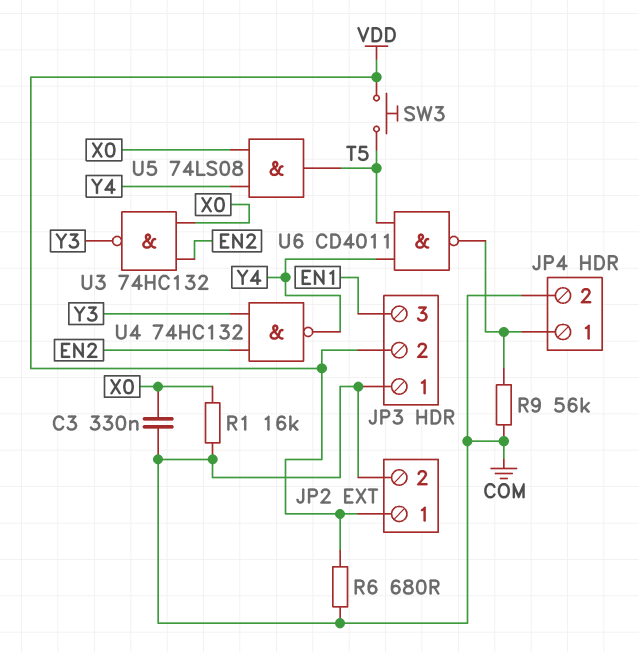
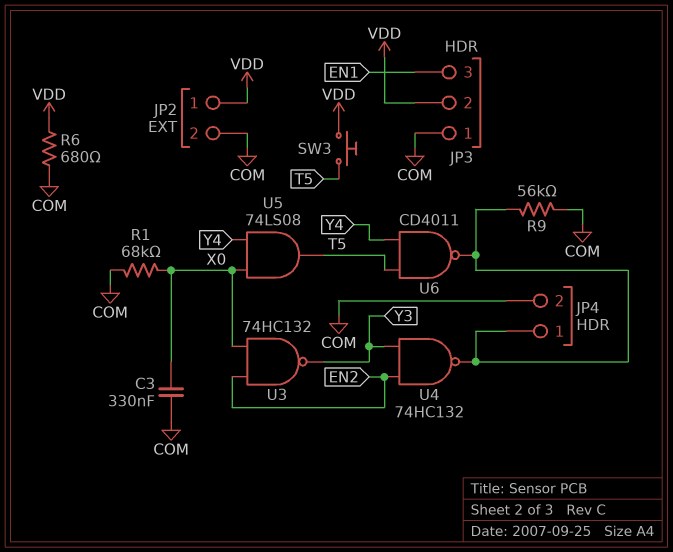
R1: 16k (COM, X0) -> 68k (COM, X0)
U4: NAND 74HC132 (in EN2, in Y3, out Y4) -> NAND 74HC132 (in EN2, in Y3, out JP4/1)

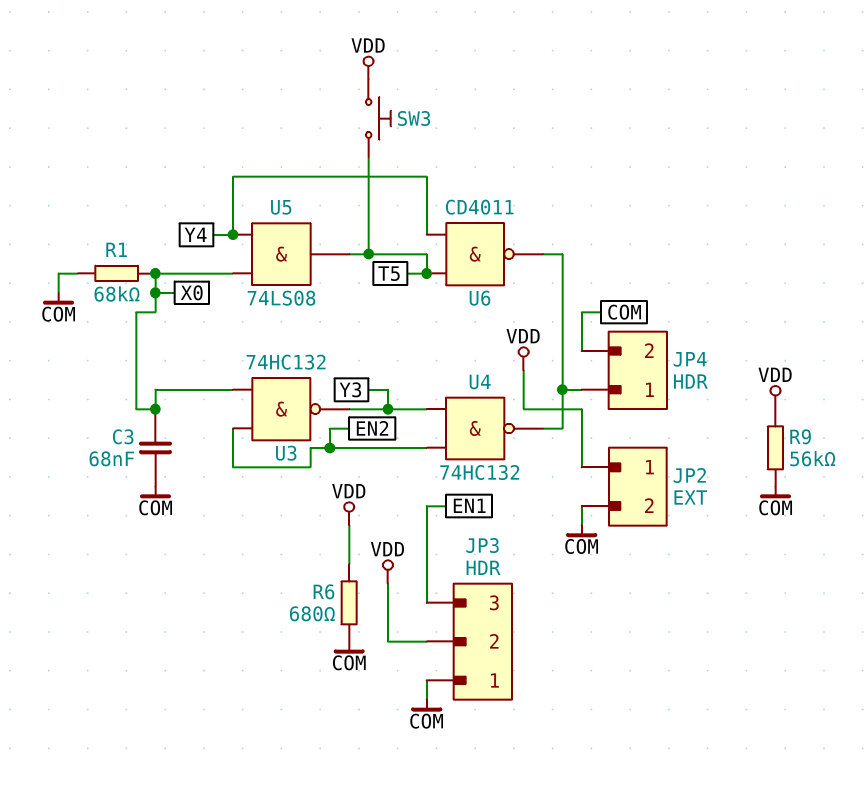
C3: 330nF (COM, X0) -> 68nF (COM, X0)
R9: 56k (COM, JP4/1) -> 56k (COM, VDD)

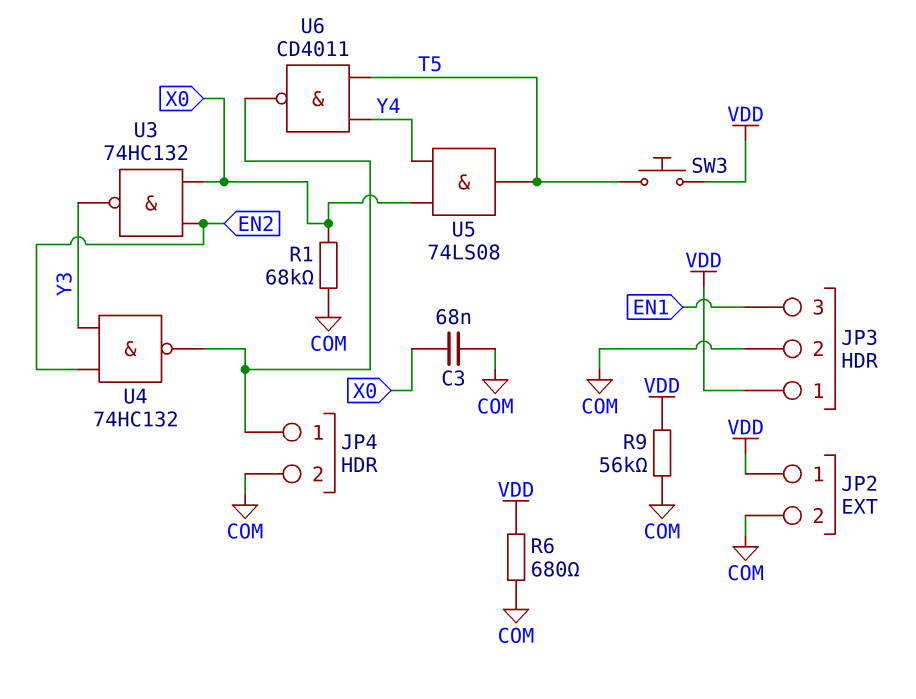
JP3 pin 1: COM -> VDD
JP3 pin 2: VDD -> COM

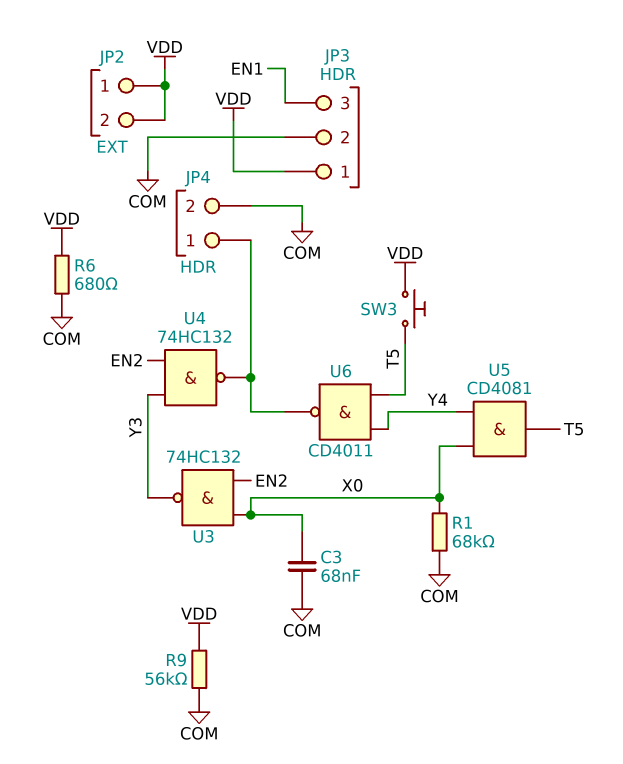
JP2 pin 2: COM -> VDD
U5: AND 74LS08 (in X0, in Y4, out T5) -> AND CD4081 (in X0, in Y4, out T5)

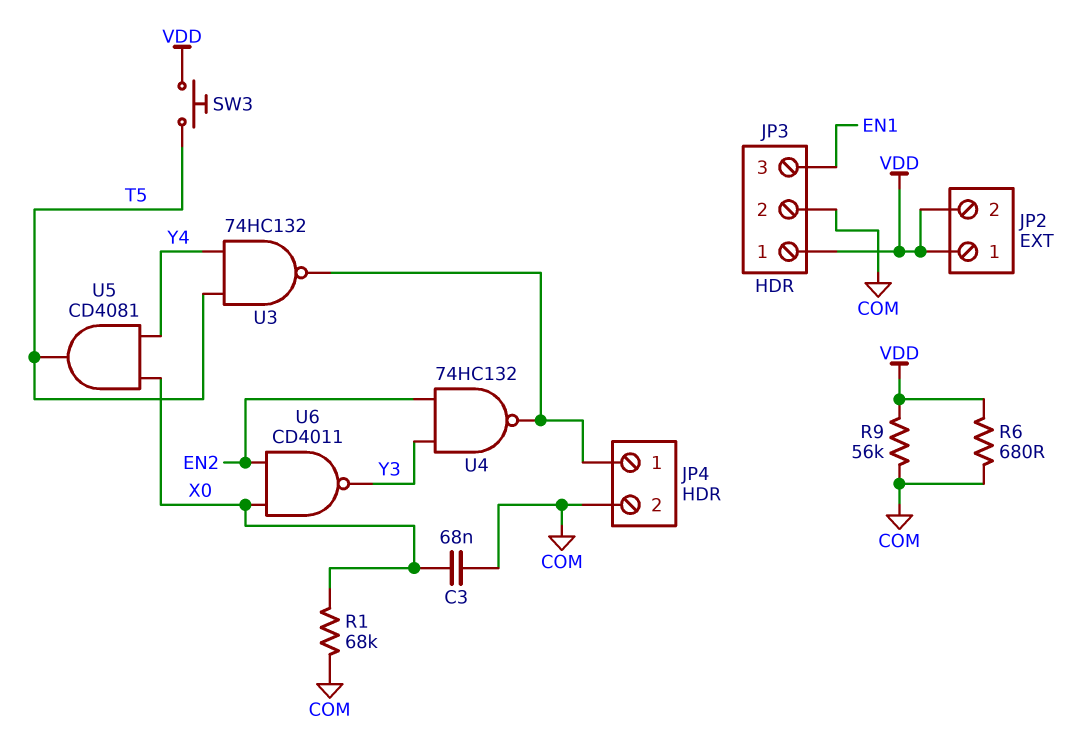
U3: NAND 74HC132 (in EN2, in X0, out Y3) -> NAND 74HC132 (in T5, in Y4, out JP4/1)
U6: NAND CD4011 (in T5, in Y4, out JP4/1) -> NAND CD4011 (in EN2, in X0, out Y3)

